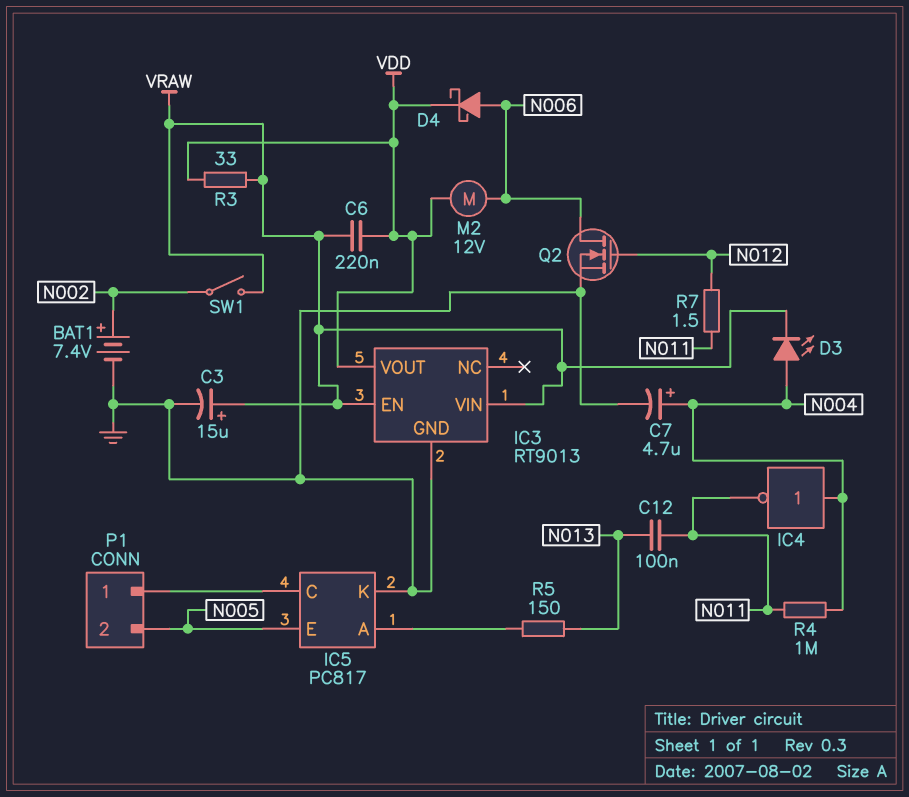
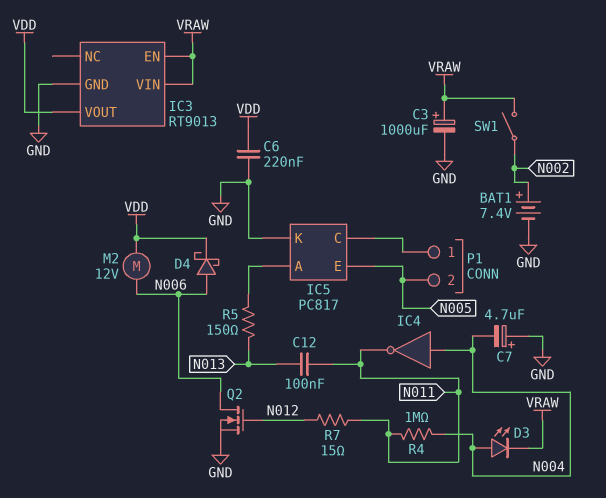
C3: 15uF (plus VRAW, minus GND) -> 1000uF (plus VRAW, minus GND)
C6: 220nF (VDD, VRAW) -> 220nF (GND, VDD)
C7: 4.7uF (plus N004, minus GND) -> 4.7uF (plus GND, minus N004)
R3: 33 (VDD, VRAW) -> none
R7: 1.5 (N011, N012) -> 15 (N011, N012)

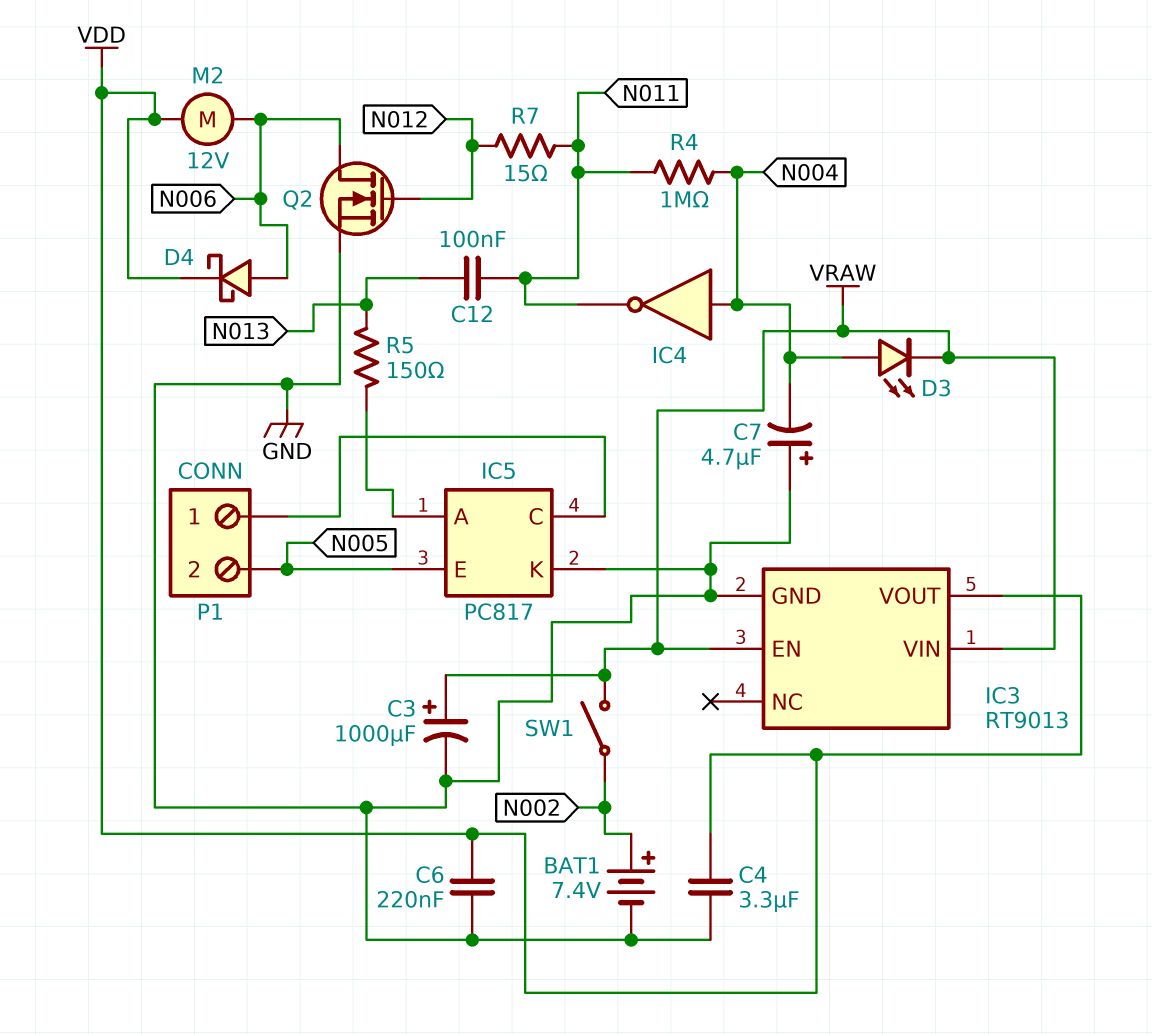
C4: none -> 3.3uF (GND, VDD)

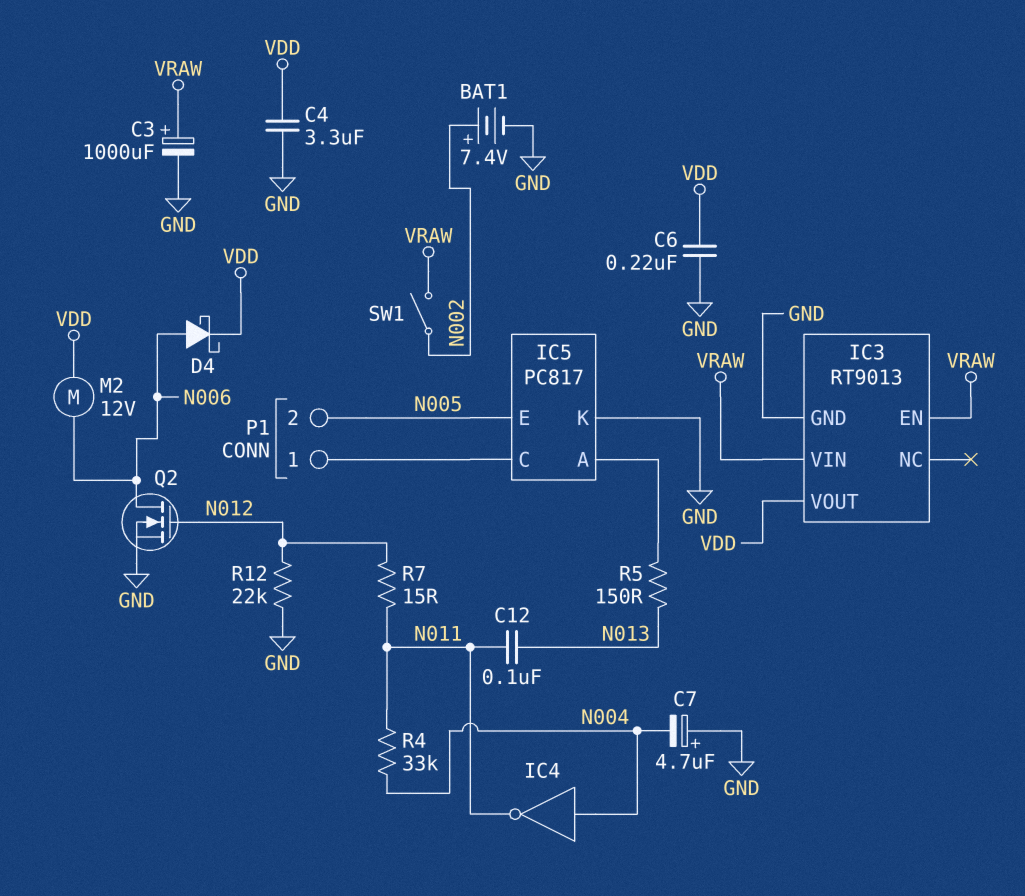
D3: LED (A N004, K VRAW) -> none
R4: 1M (N004, N011) -> 33k (N004, N011)
R12: none -> 22k (GND, N012)

